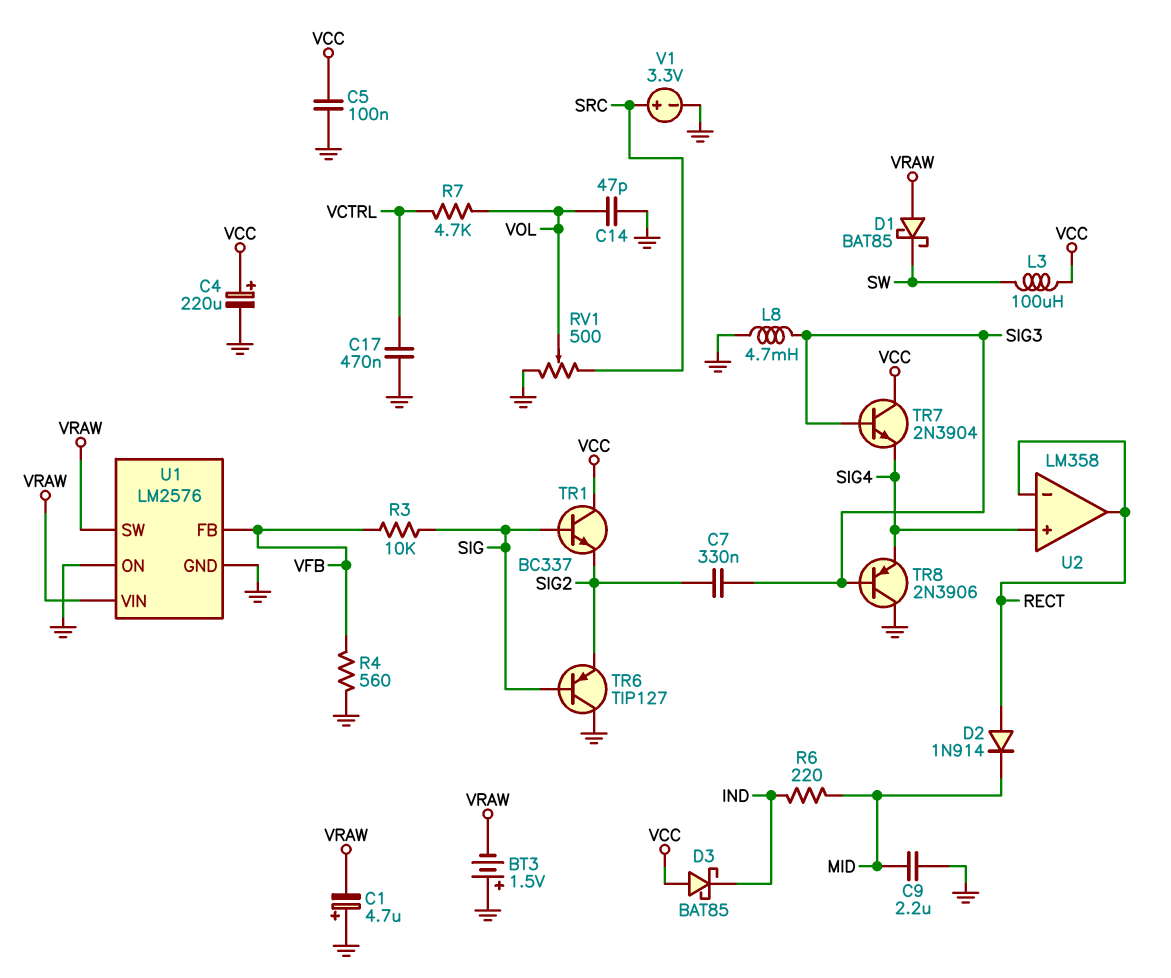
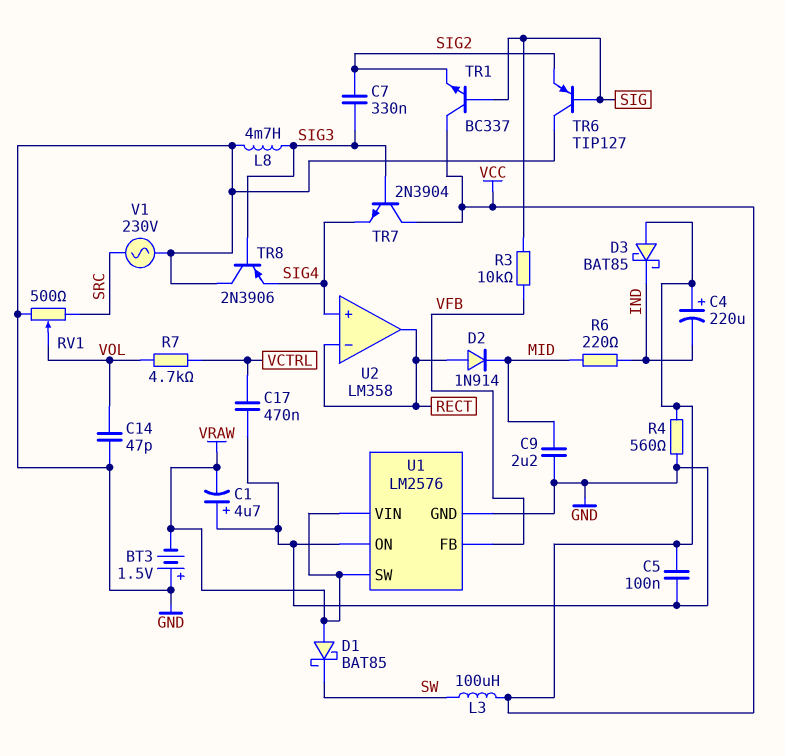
C4: 220uF (plus VCC, minus GND) -> 220uF (plus VCC, minus IND)
R4: 560 (GND, VFB) -> 560 (GND, VCC)
V1: 3.3V (plus SRC, minus GND) -> AC 230V (GND, SRC)

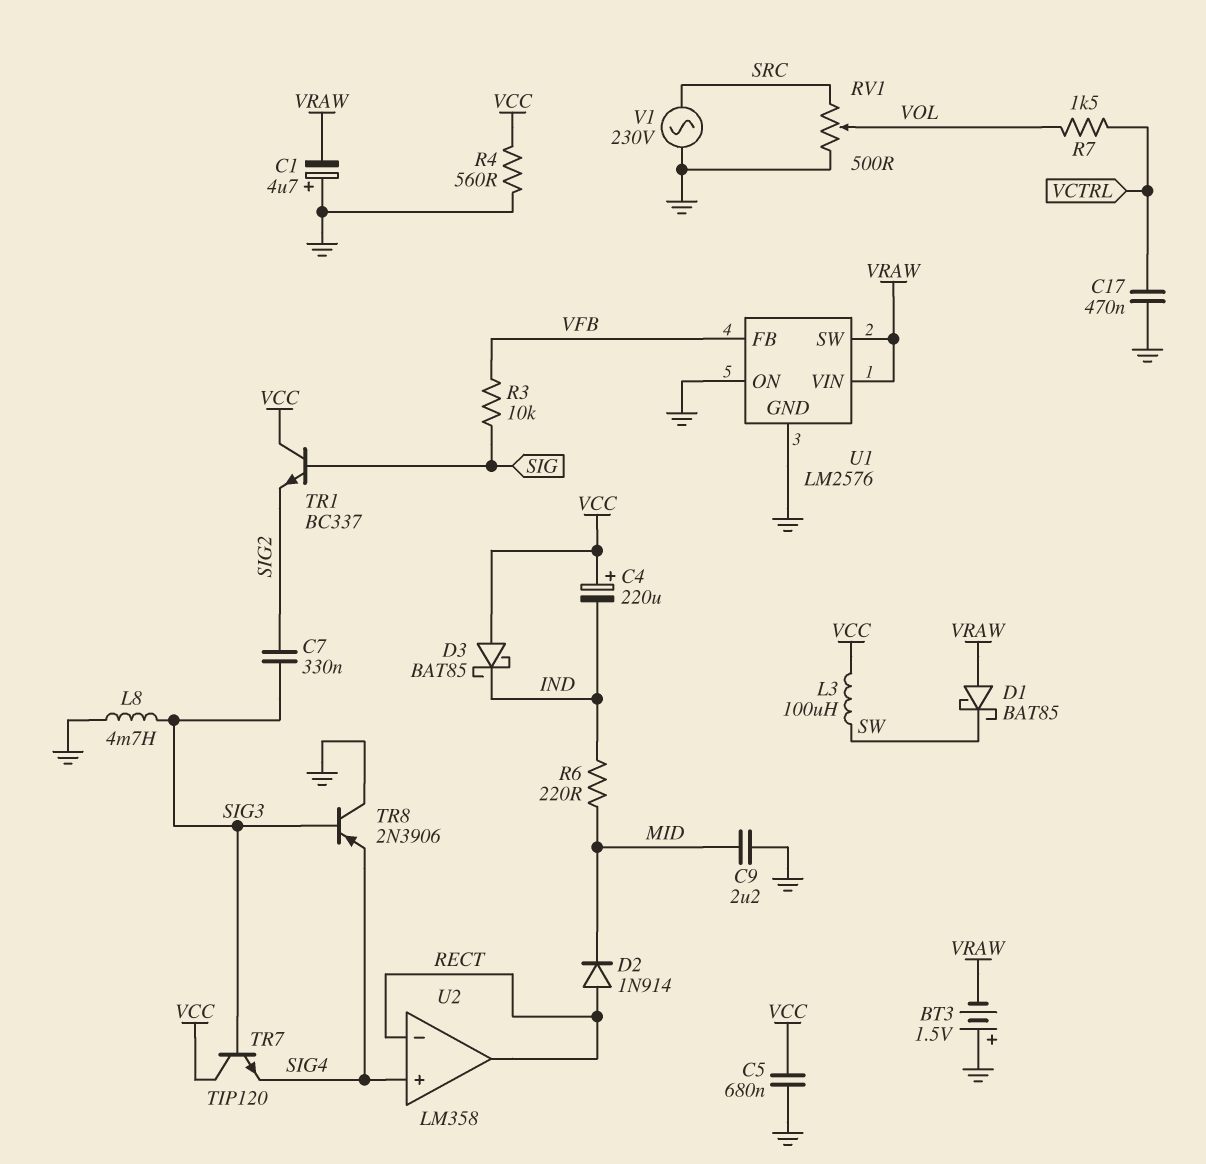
C5: 100nF (GND, VCC) -> 680nF (GND, VCC)
C14: 47pF (GND, VOL) -> none
R7: 4.7k (VCTRL, VOL) -> 1.5k (VCTRL, VOL)
TR6: PNP TIP127 (B SIG, C GND, E SIG2) -> none
TR7: NPN 2N3904 (B SIG3, C VCC, E SIG4) -> NPN TIP120 (B SIG3, C VCC, E SIG4)

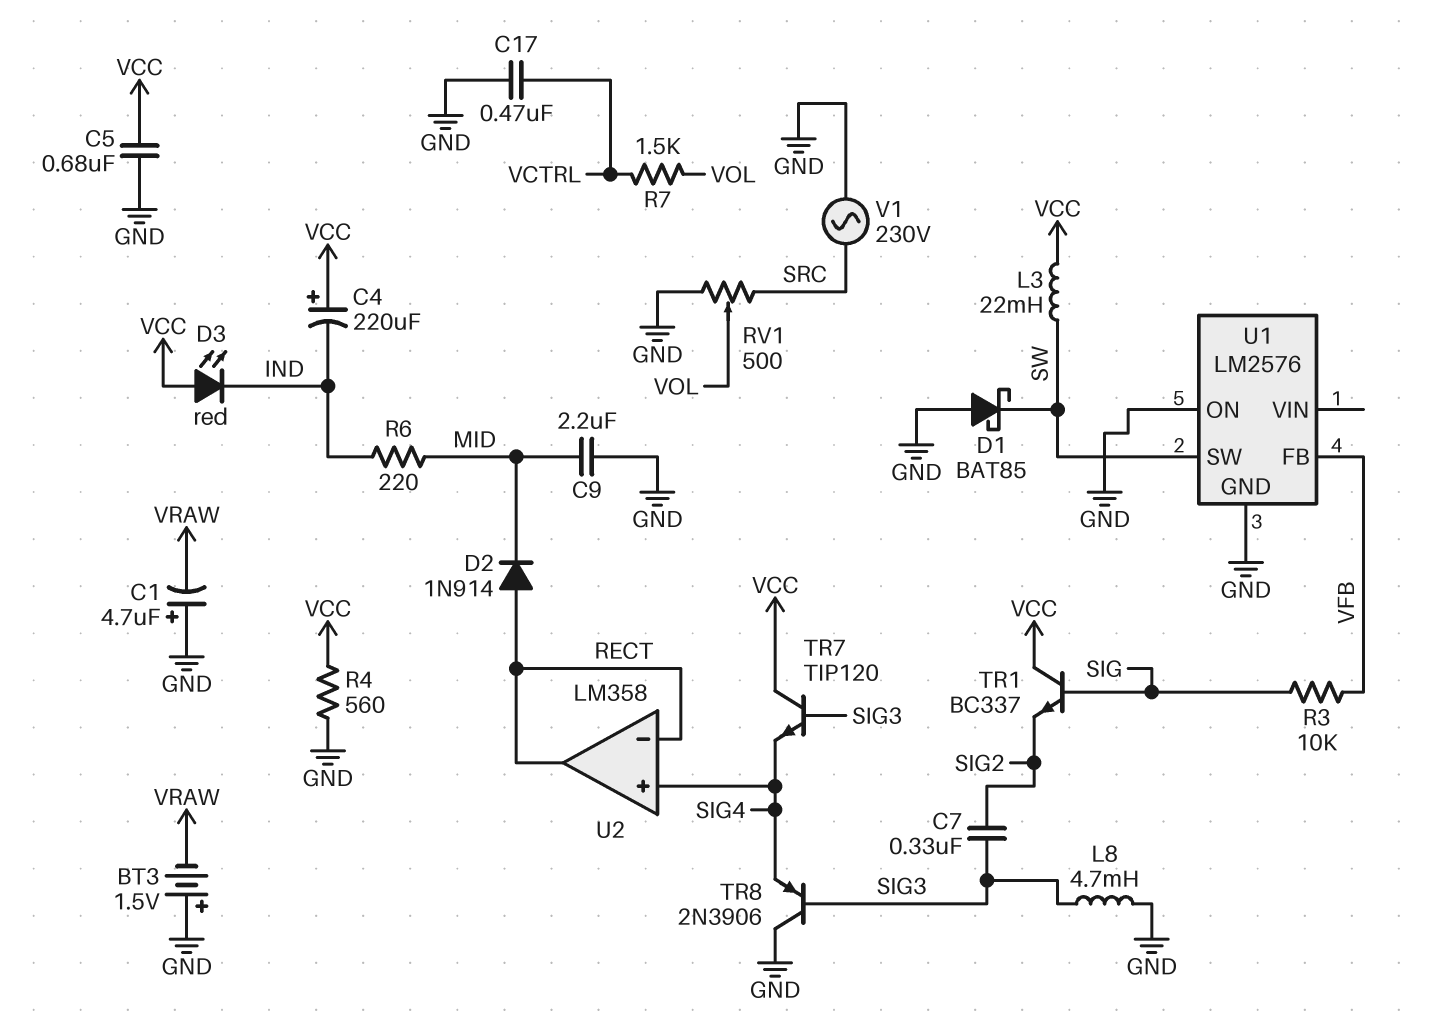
D1: schottky BAT85 (A VRAW, K SW) -> schottky BAT85 (A GND, K SW)
D3: schottky BAT85 (A VCC, K IND) -> LED red (A VCC, K IND)
L3: 100uH (SW, VCC) -> 22mH (SW, VCC)
U1 pin SW: VRAW -> SW
U1 pin VIN: VRAW -> none

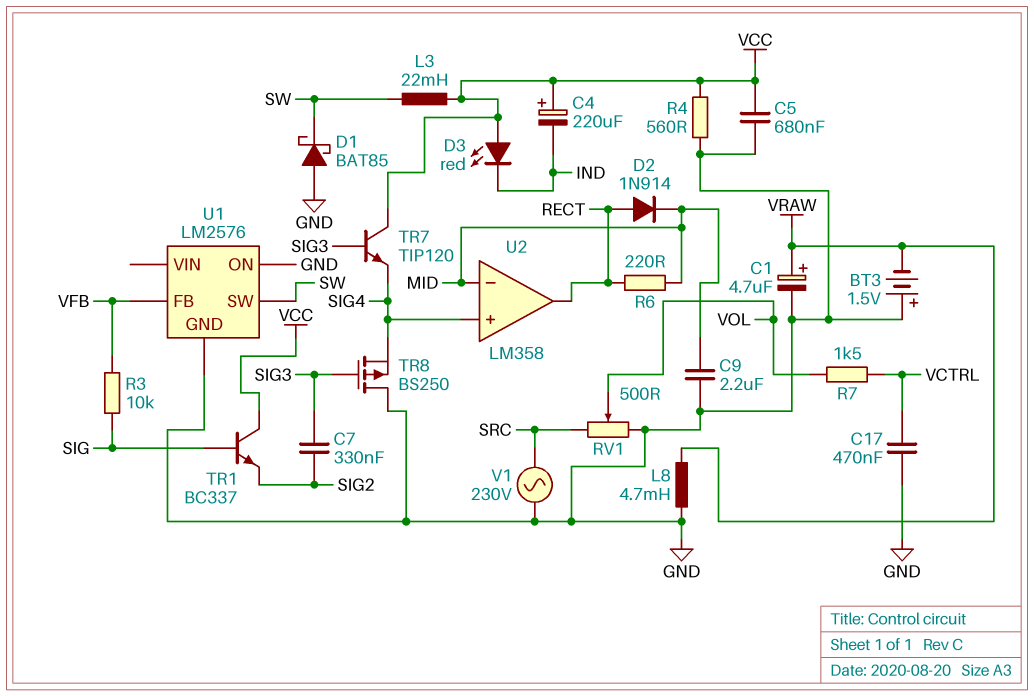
C1: 4.7uF (plus GND, minus VRAW) -> 4.7uF (plus VRAW, minus GND)
L8: 4.7mH (GND, SIG3) -> 4.7mH (GND, VRAW)
R6: 220 (IND, MID) -> 220 (MID, RECT)
TR8: PNP 2N3906 (B SIG3, C GND, E SIG4) -> PMOS BS250 (G SIG3, D GND, S SIG4)
U2 pin in-: RECT -> MID

